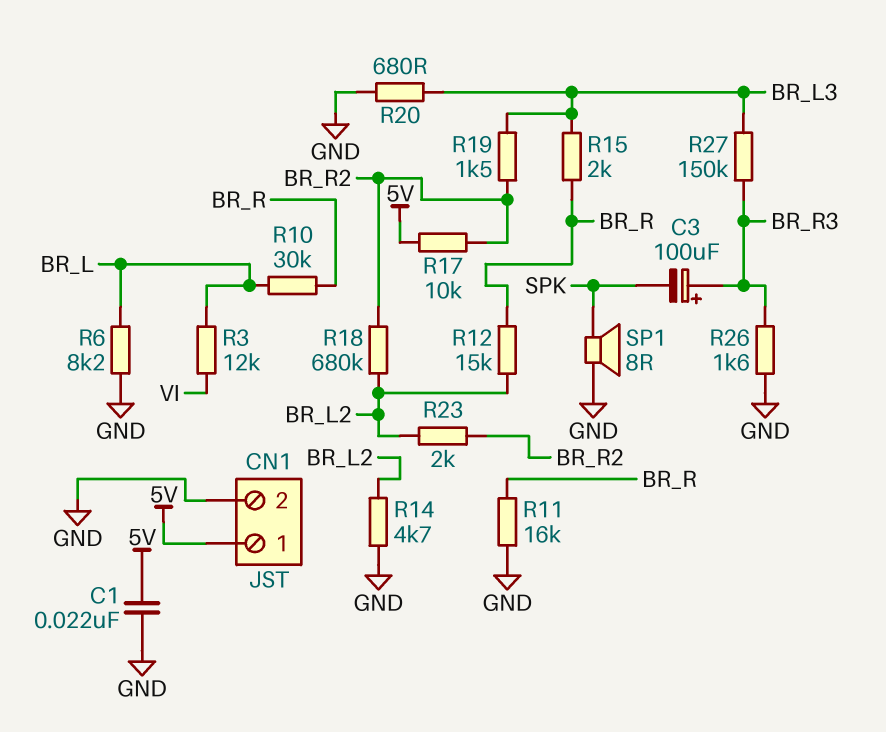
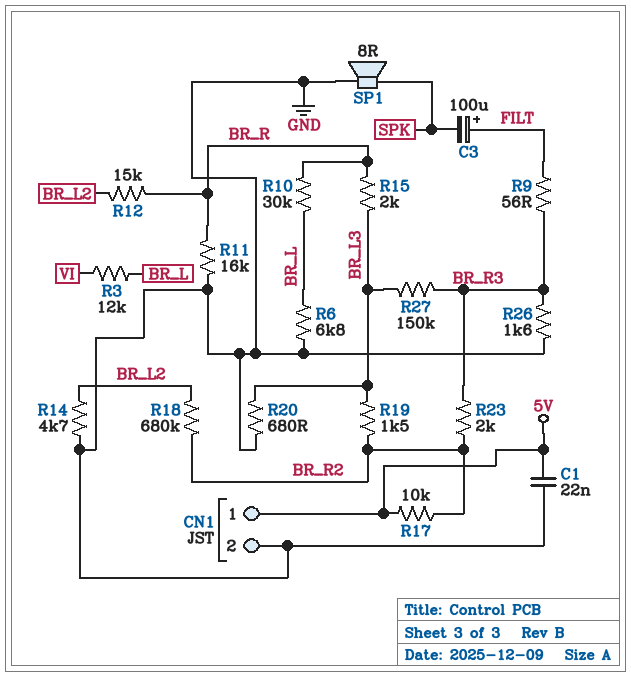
C3: 100uF (plus BR_R3, minus SPK) -> 100uF (plus FILT, minus SPK)
R6: 8.2k (BR_L, GND) -> 6.8k (BR_L, GND)
R9: none -> 56 (BR_R3, FILT)
R23: 2k (BR_L2, BR_R2) -> 2k (BR_R2, BR_R3)

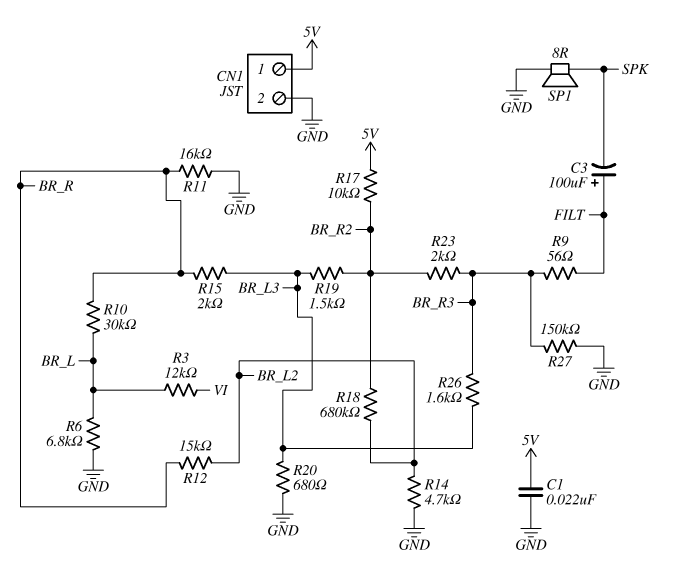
R26: 1.6k (BR_R3, GND) -> 1.6k (BR_L3, BR_R3)
R27: 150k (BR_L3, BR_R3) -> 150k (BR_R3, GND)

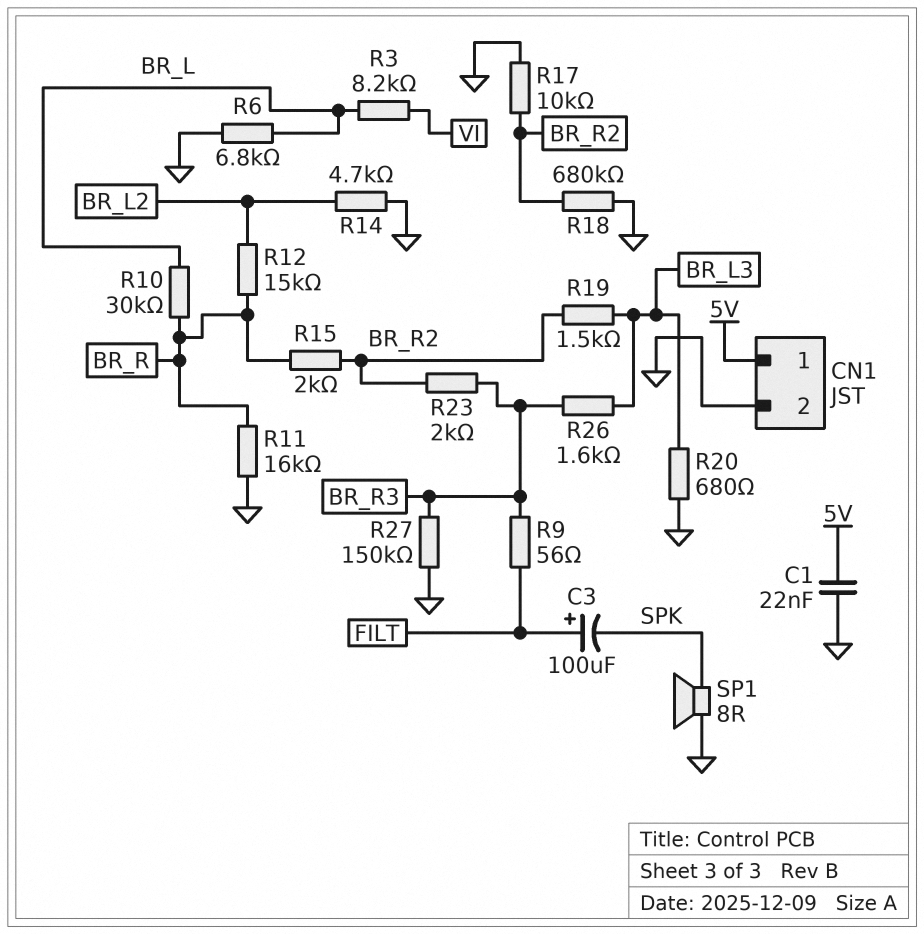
R3: 12k (BR_L, VI) -> 8.2k (BR_L, VI)
R15: 2k (BR_L3, BR_R) -> 2k (BR_R, BR_R2)
R17: 10k (5V, BR_R2) -> 10k (BR_R2, GND)
R18: 680k (BR_L2, BR_R2) -> 680k (BR_R2, GND)

